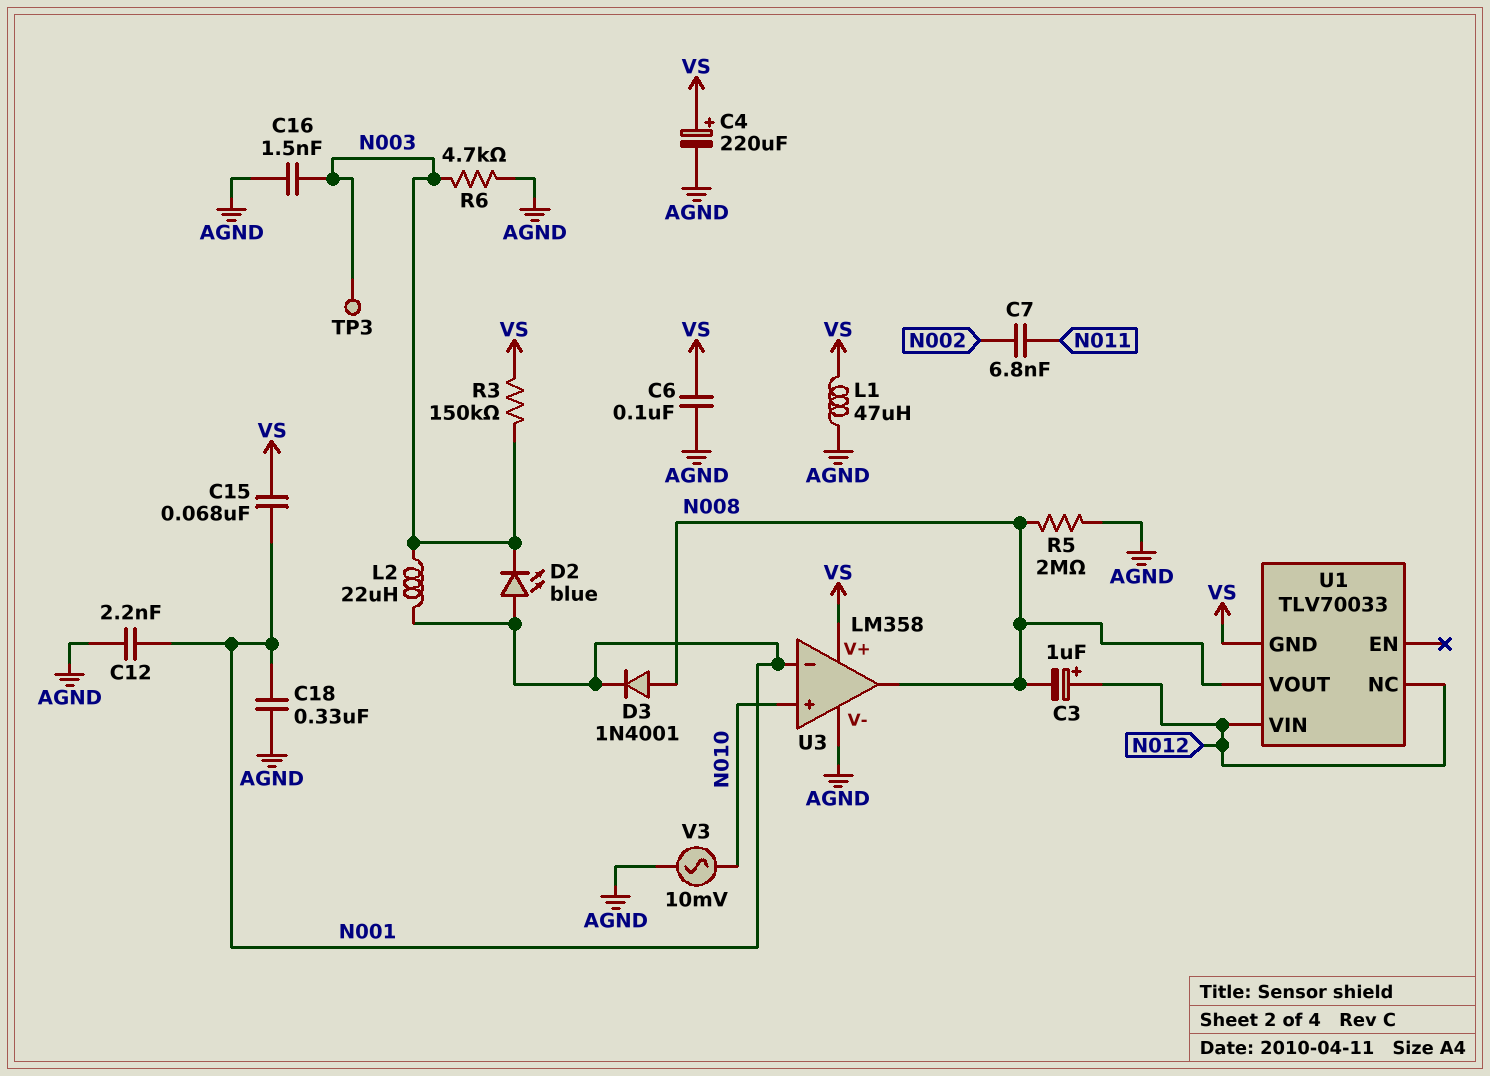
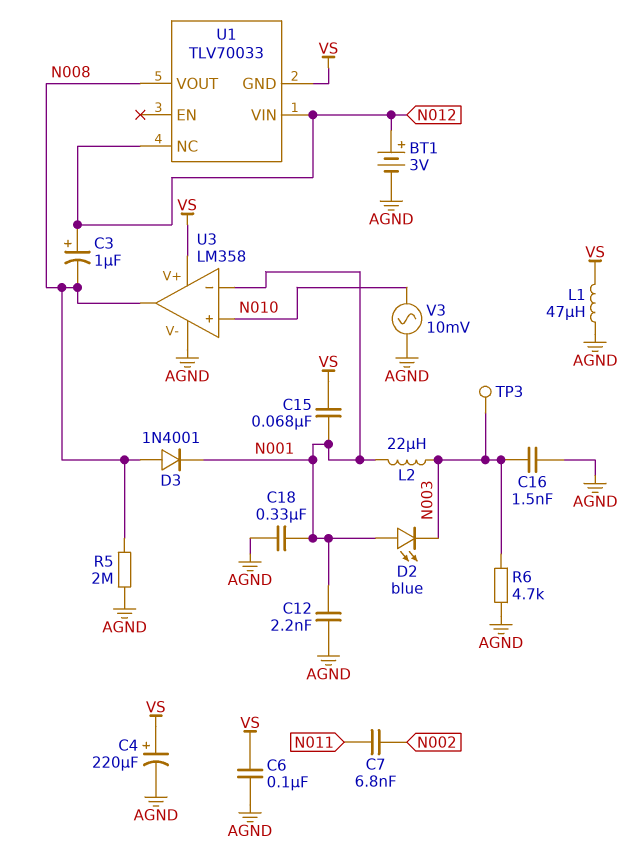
BT1: none -> 3V (plus N012, minus AGND)
R3: 150k (N003, VS) -> none

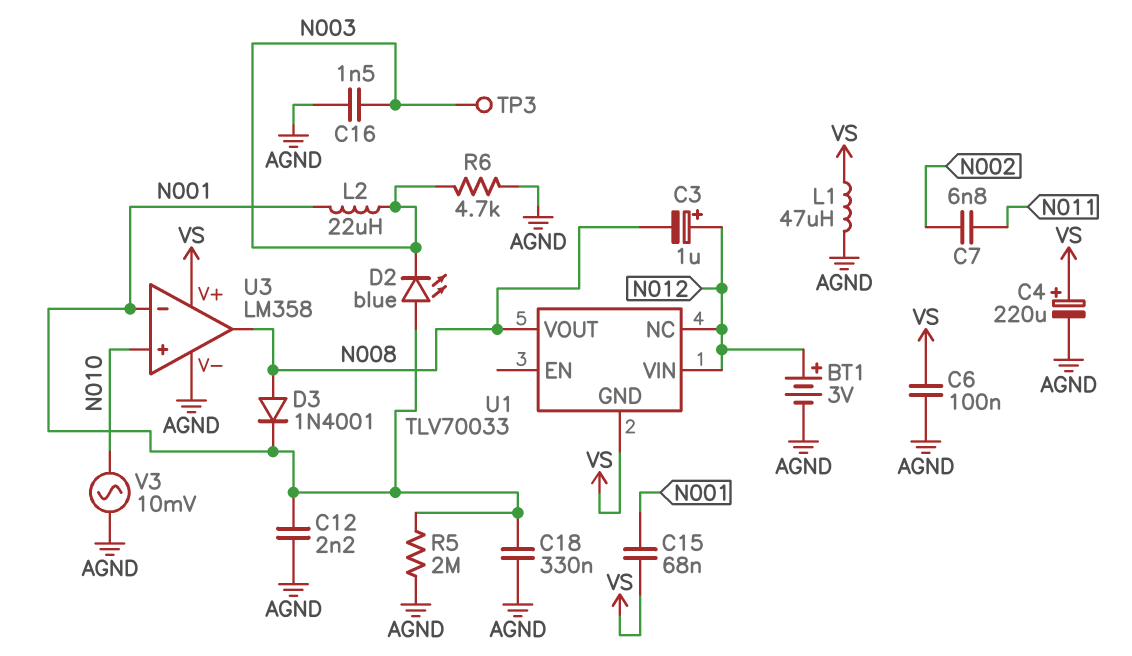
R5: 2M (AGND, N008) -> 2M (AGND, N001)

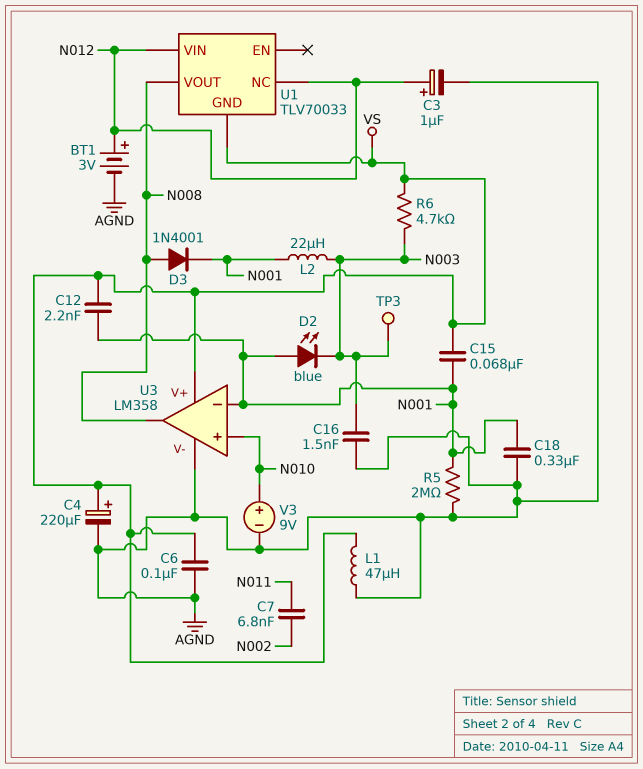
C3: 1uF (plus N012, minus N008) -> 1uF (plus N012, minus AGND)
C12: 2.2nF (AGND, N001) -> 2.2nF (N001, VS)
R6: 4.7k (AGND, N003) -> 4.7k (N003, VS)
V3: AC 10mV (AGND, N010) -> 9V (plus N010, minus AGND)

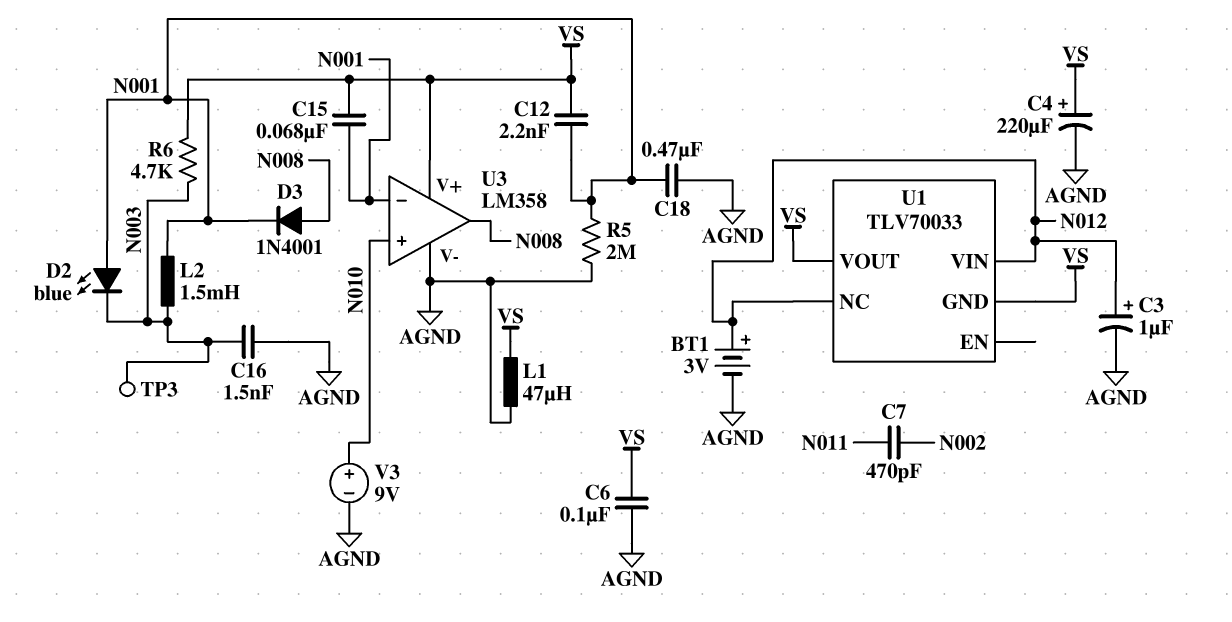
C7: 6.8nF (N002, N011) -> 470pF (N002, N011)
C18: 330nF (AGND, N001) -> 470nF (AGND, N001)
L2: 22uH (N001, N003) -> 1.5mH (N001, N003)
U1 pin VOUT: N008 -> VS

